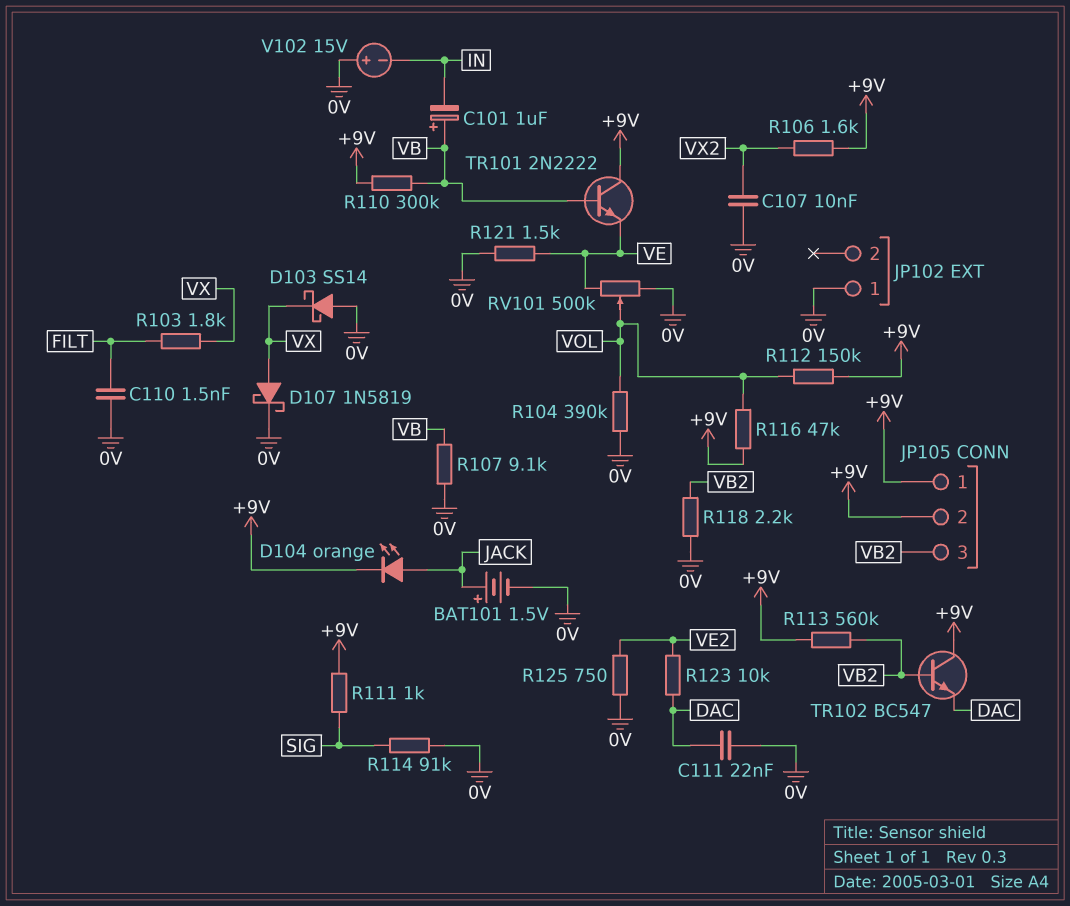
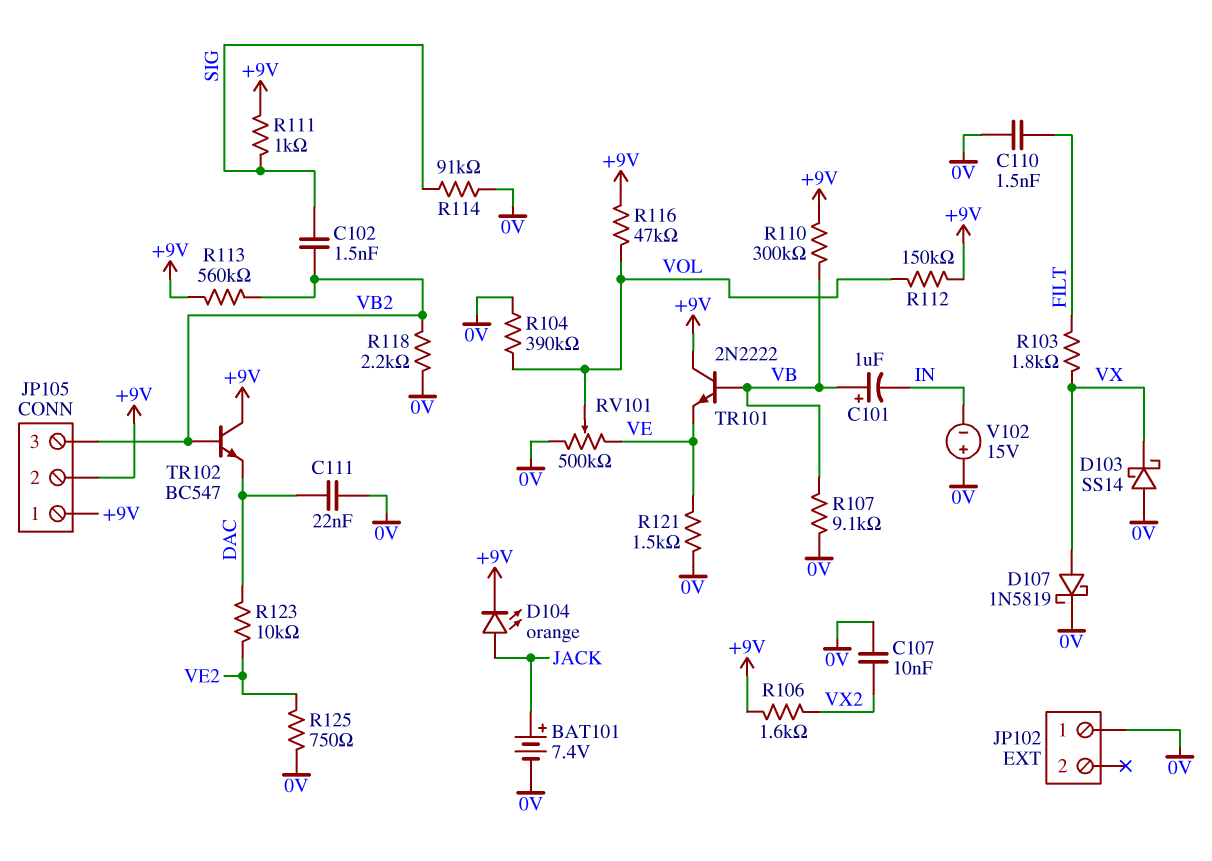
BAT101: 1.5V (plus JACK, minus 0V) -> 7.4V (plus JACK, minus 0V)
C102: none -> 1.5nF (SIG, VB2)

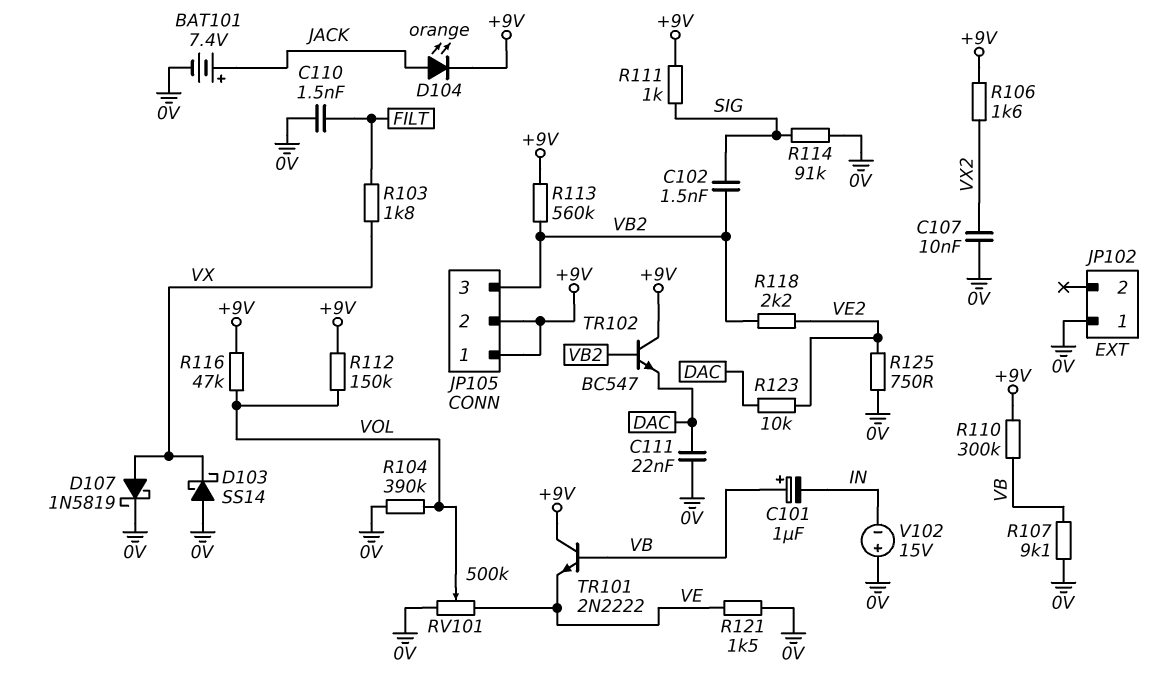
R118: 2.2k (0V, VB2) -> 2.2k (VB2, VE2)

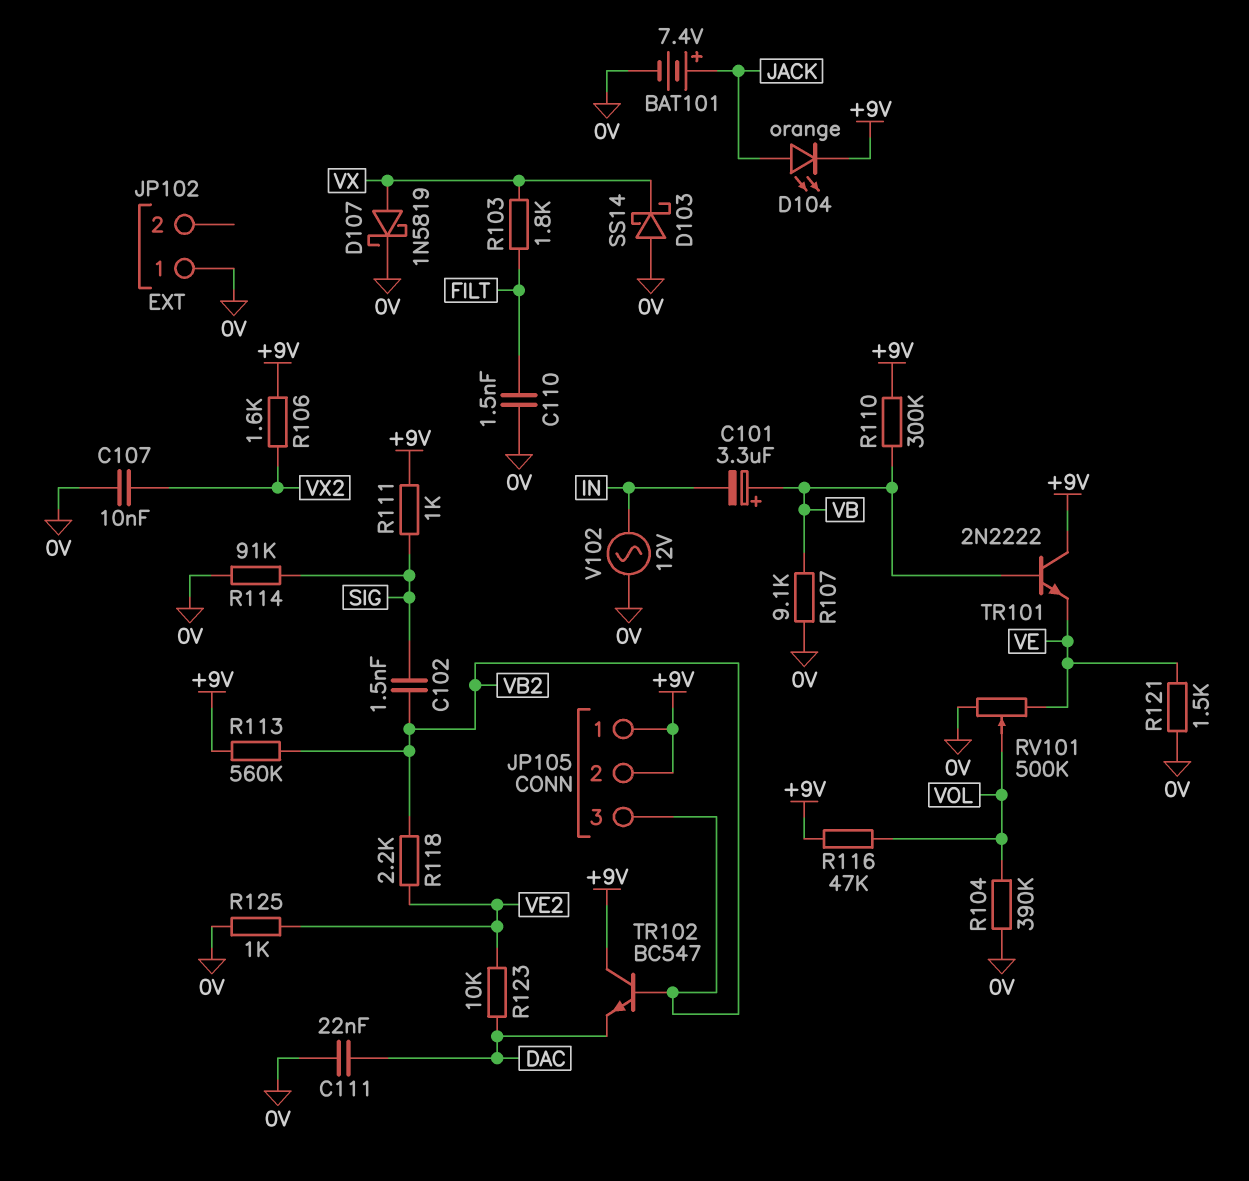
C101: 1uF (plus VB, minus IN) -> 3.3uF (plus VB, minus IN)
R112: 150k (+9V, VOL) -> none
R125: 750 (0V, VE2) -> 1k (0V, VE2)
V102: 15V (plus 0V, minus IN) -> AC 12V (0V, IN)

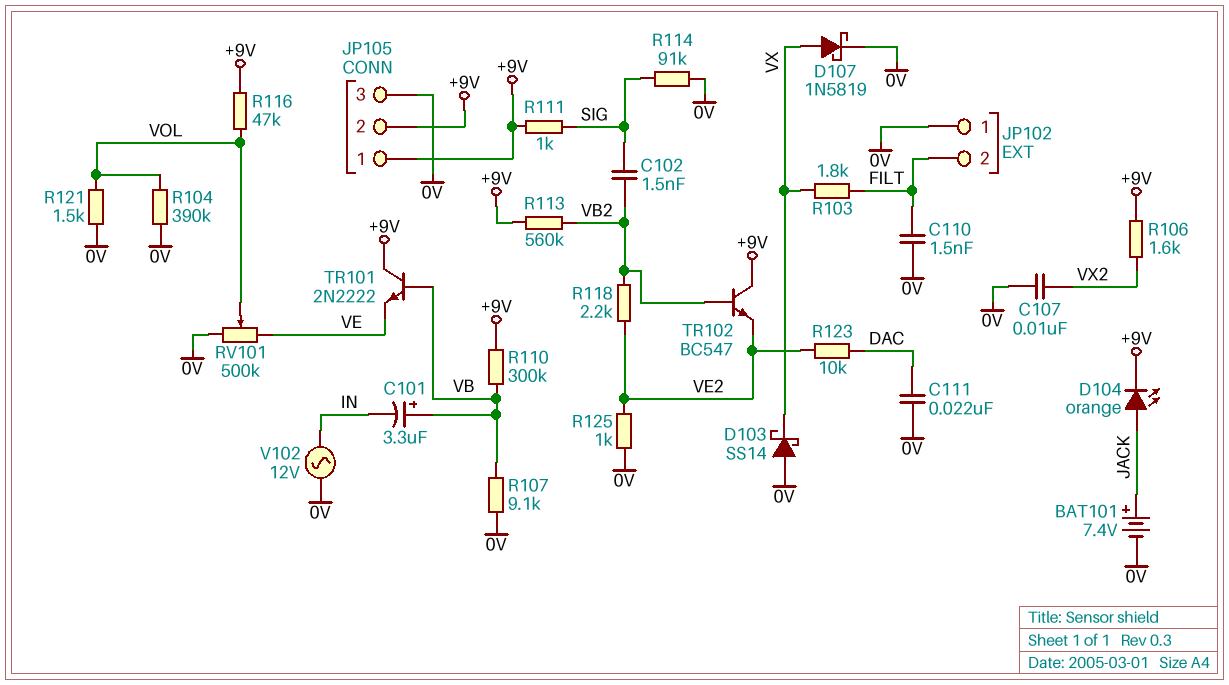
JP102 pin 2: none -> FILT
JP105 pin 3: VB2 -> 0V
R121: 1.5k (0V, VE) -> 1.5k (0V, VOL)
TR102: NPN BC547 (B VB2, C +9V, E DAC) -> NPN BC547 (B VB2, C +9V, E VE2)

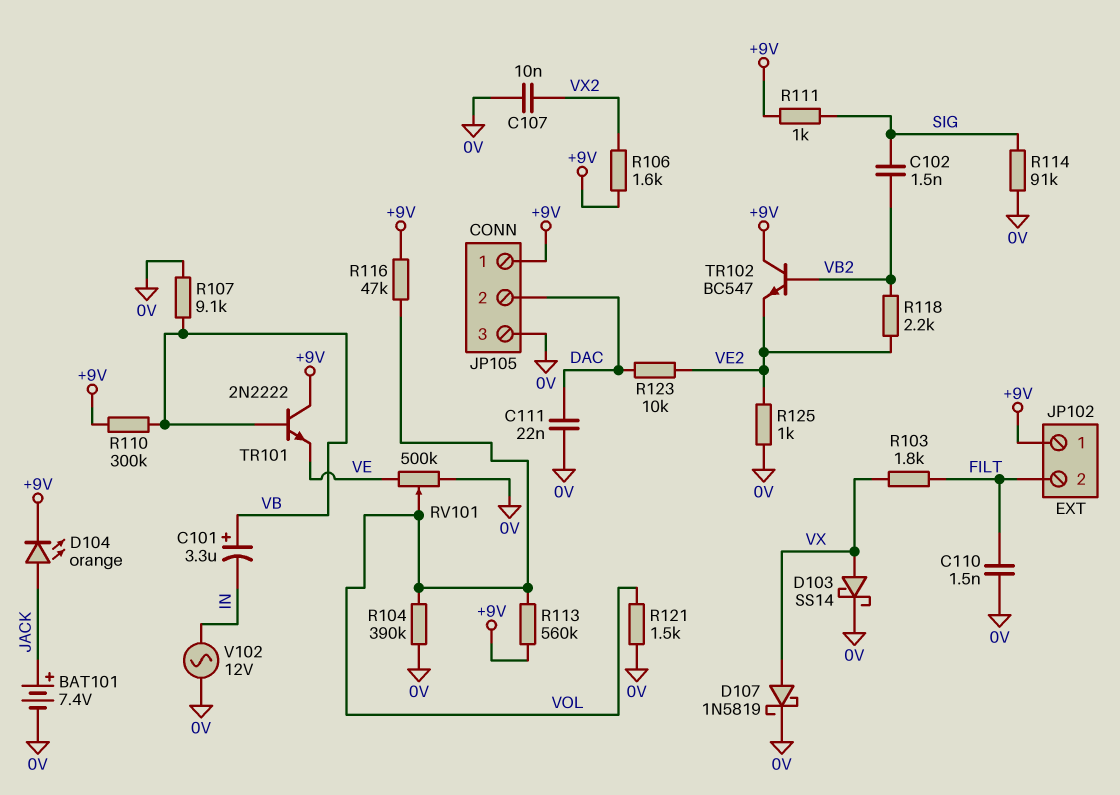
D103: schottky SS14 (A 0V, K VX) -> schottky SS14 (A VX, K 0V)
JP102 pin 1: 0V -> +9V
JP105 pin 2: +9V -> DAC
R113: 560k (+9V, VB2) -> 560k (+9V, VOL)

